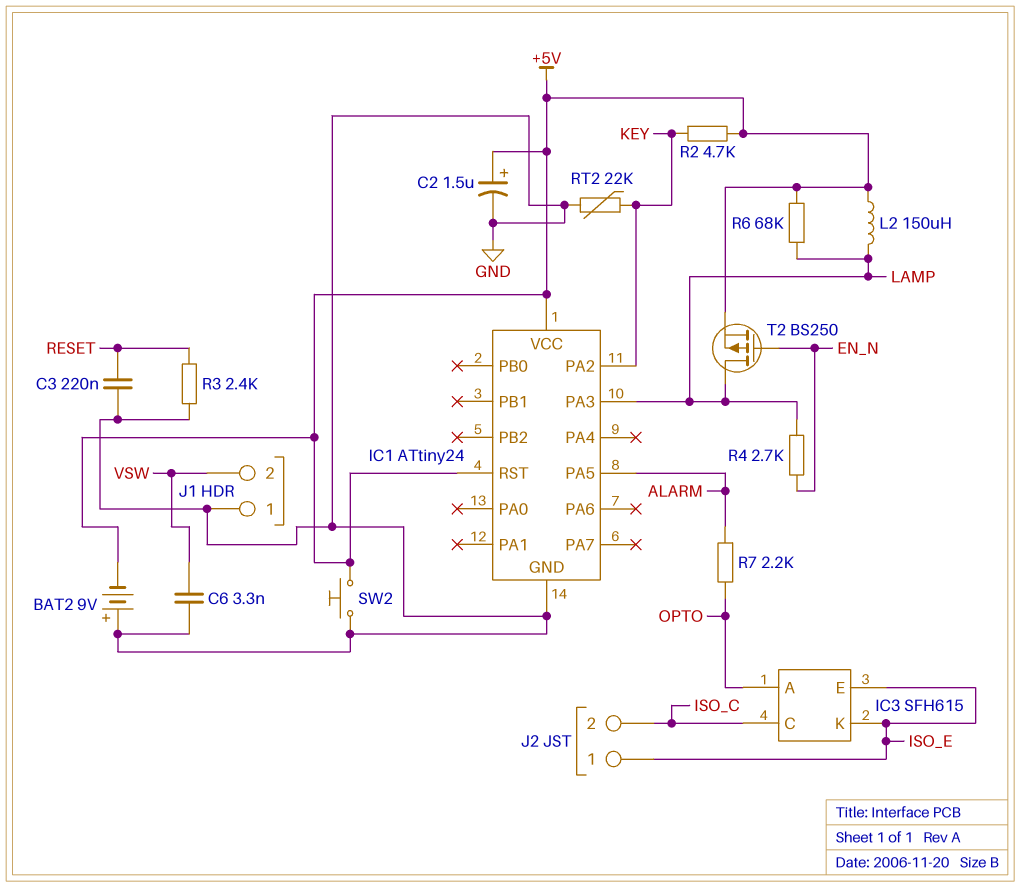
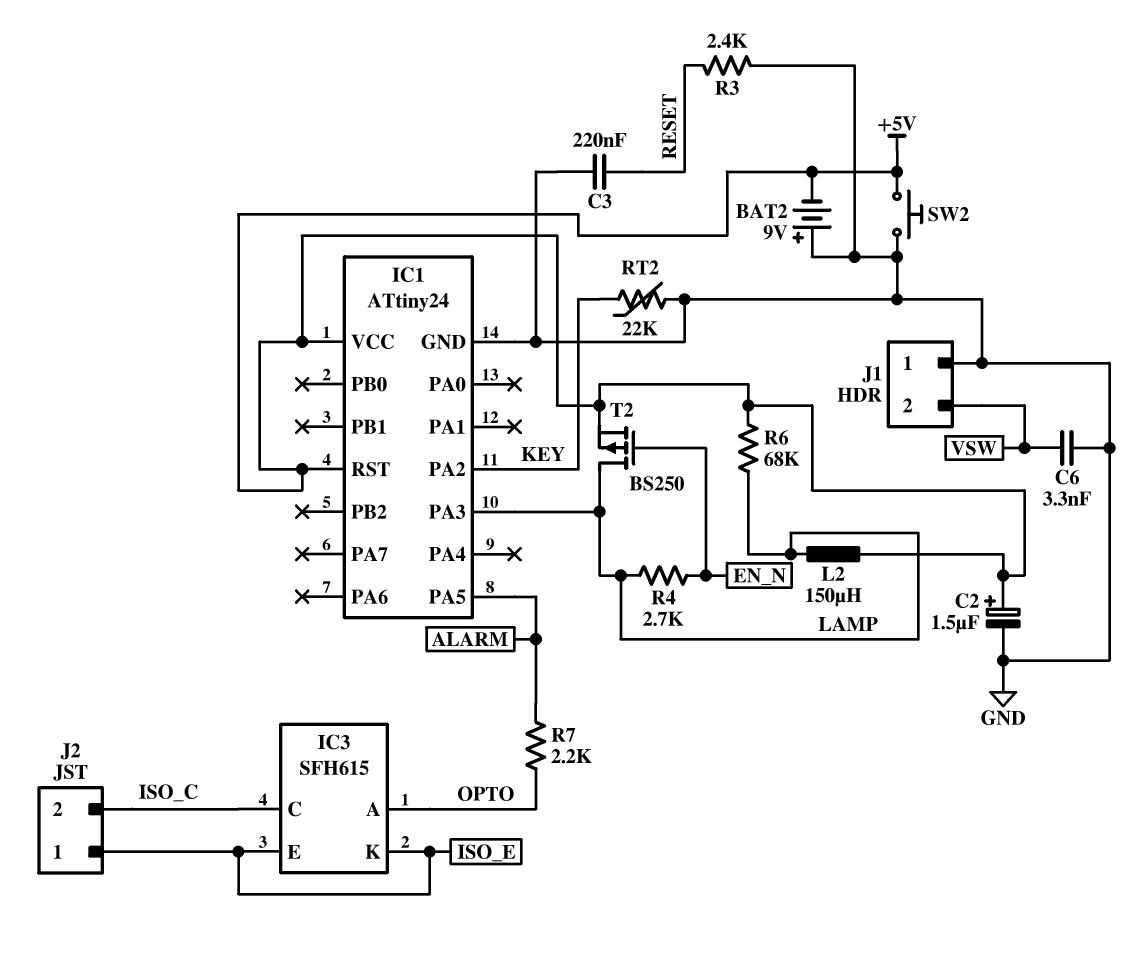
R2: 4.7k (+5V, KEY) -> none

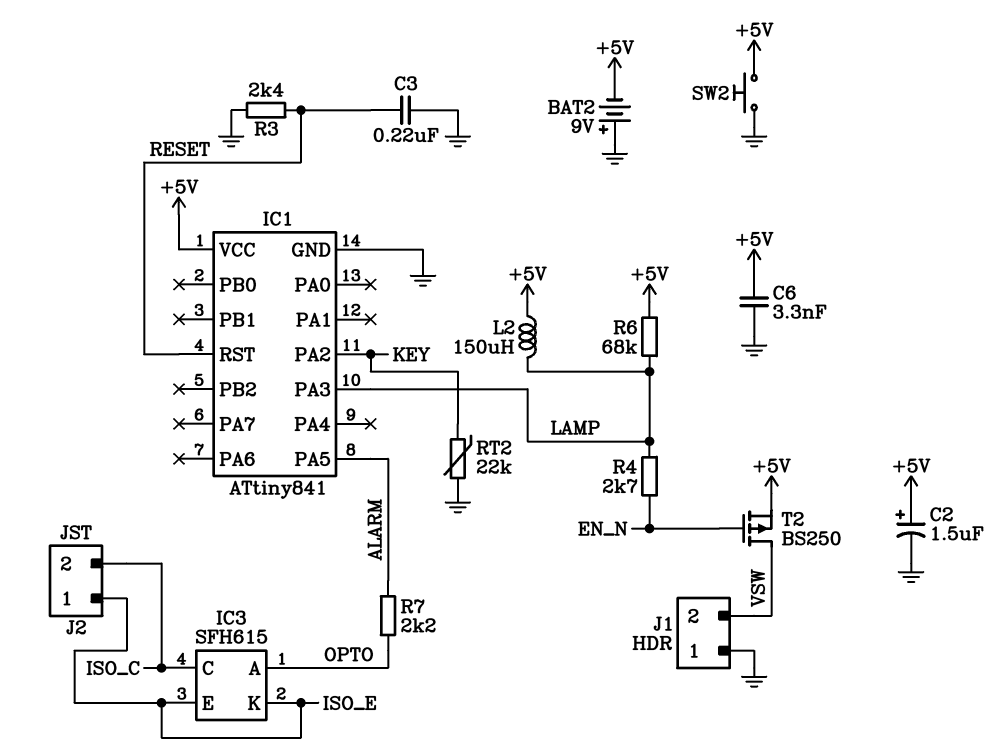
C6: 3.3nF (GND, VSW) -> 3.3nF (+5V, GND)
IC1: ATtiny24 -> ATtiny841
IC1 pin RST: +5V -> RESET
T2: PMOS BS250 (G EN_N, D LAMP, S +5V) -> PMOS BS250 (G EN_N, D VSW, S +5V)

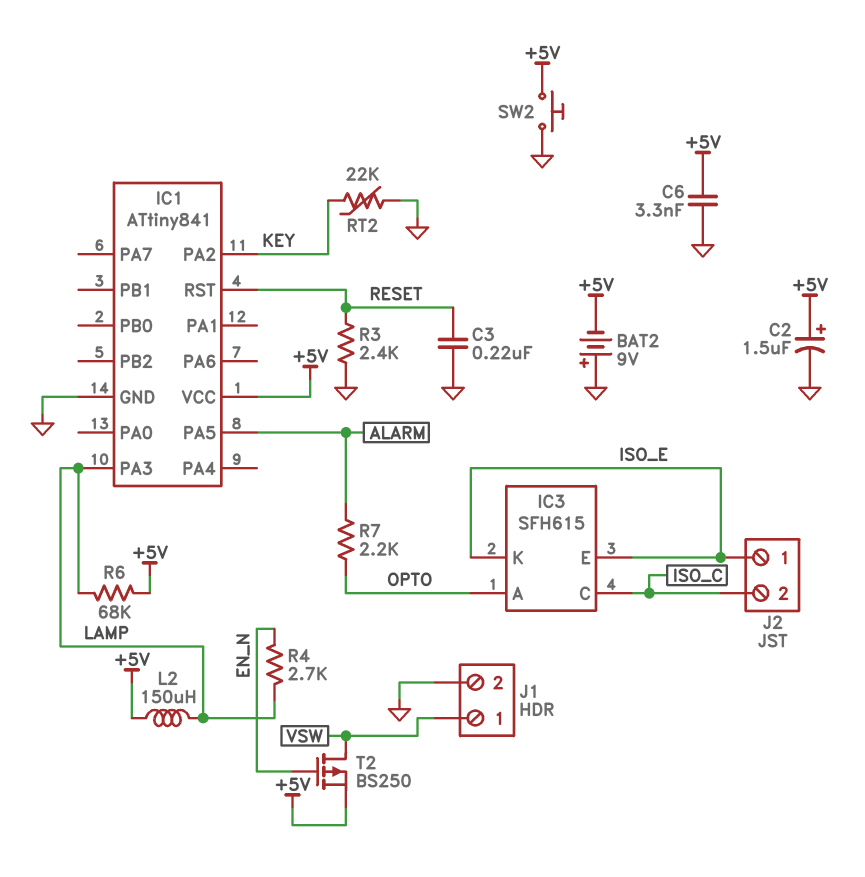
J1 pin 1: GND -> VSW
J1 pin 2: VSW -> GND

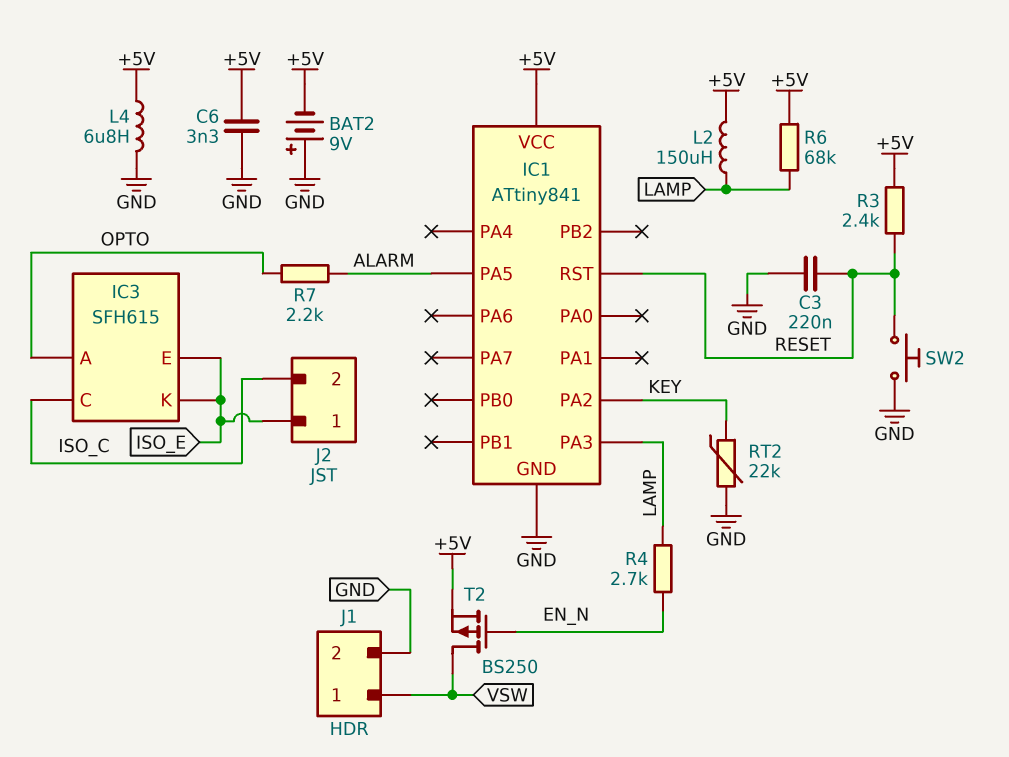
C2: 1.5uF (plus +5V, minus GND) -> none
L4: none -> 6.8uH (+5V, GND)
R3: 2.4k (GND, RESET) -> 2.4k (+5V, RESET)
SW2: button (+5V, GND) -> button (GND, RESET)

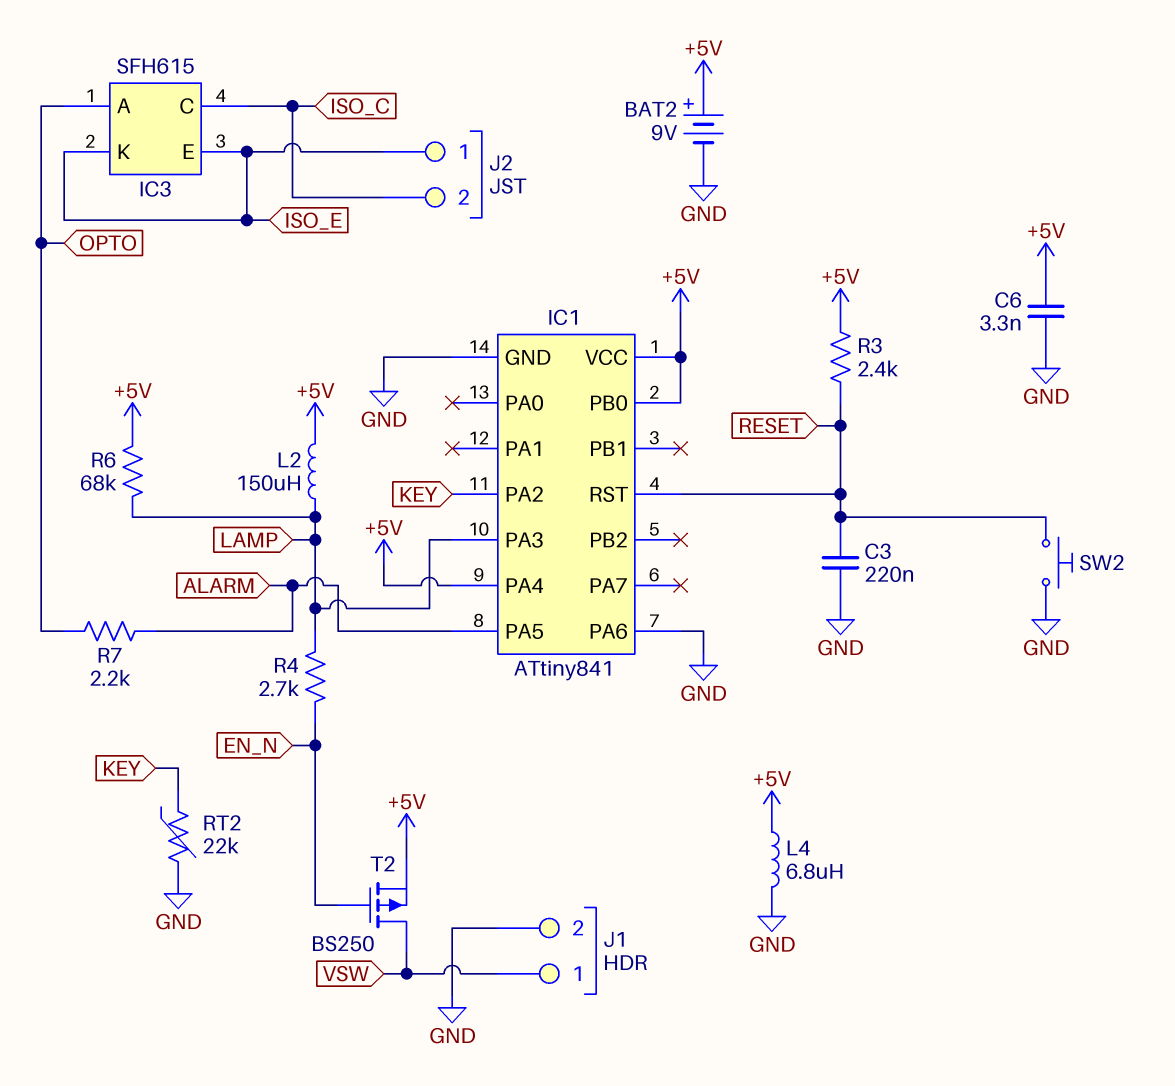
BAT2: 9V (plus GND, minus +5V) -> 9V (plus +5V, minus GND)
IC1 pin PA4: none -> +5V
IC1 pin PA6: none -> GND
IC1 pin PB0: none -> +5V

